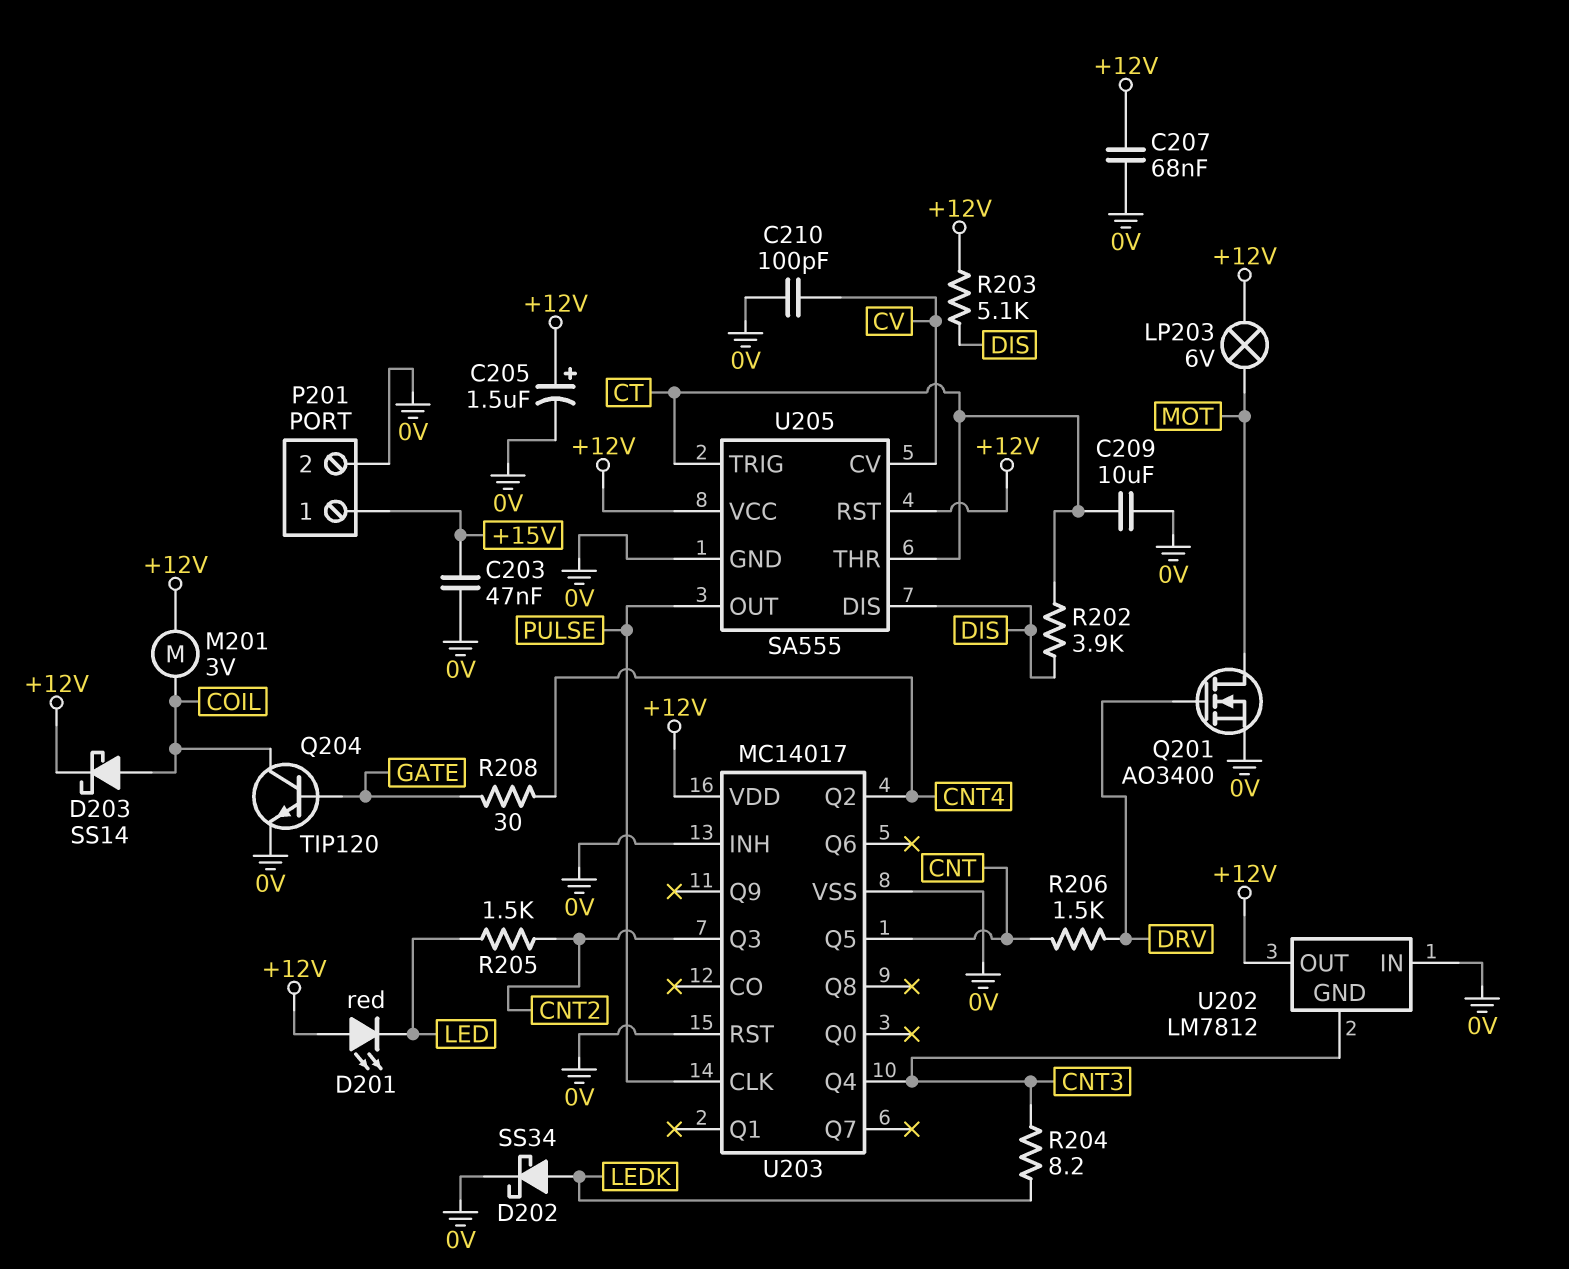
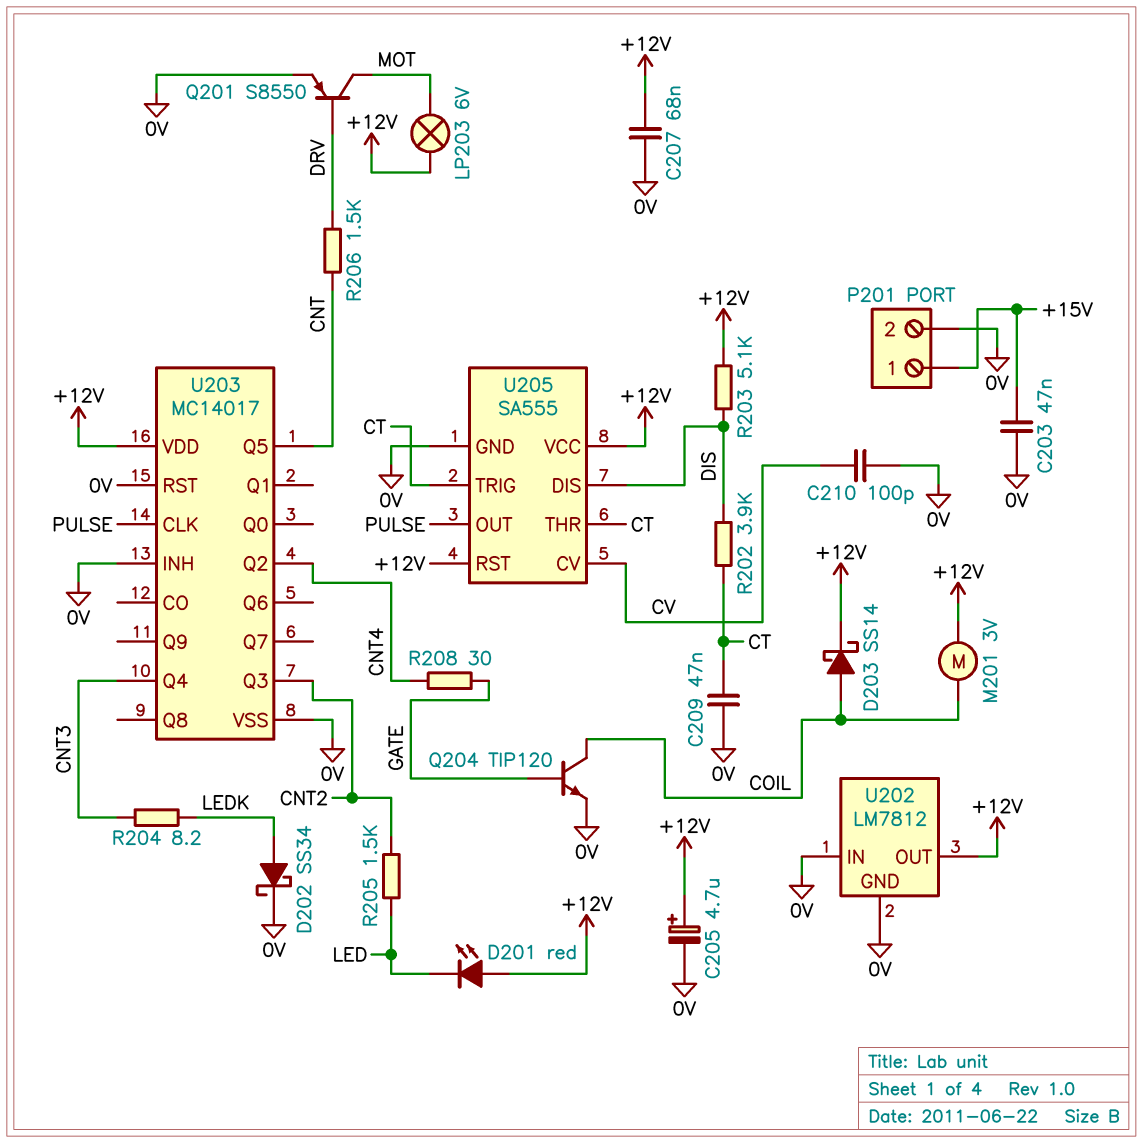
C205: 1.5uF (plus +12V, minus 0V) -> 4.7uF (plus +12V, minus 0V)
C209: 10uF (0V, CT) -> 47nF (0V, CT)
Q201: NMOS AO3400 (G DRV, D MOT, S 0V) -> PNP S8550 (B DRV, C MOT, E 0V)
U202 pin GND: CNT3 -> 0V

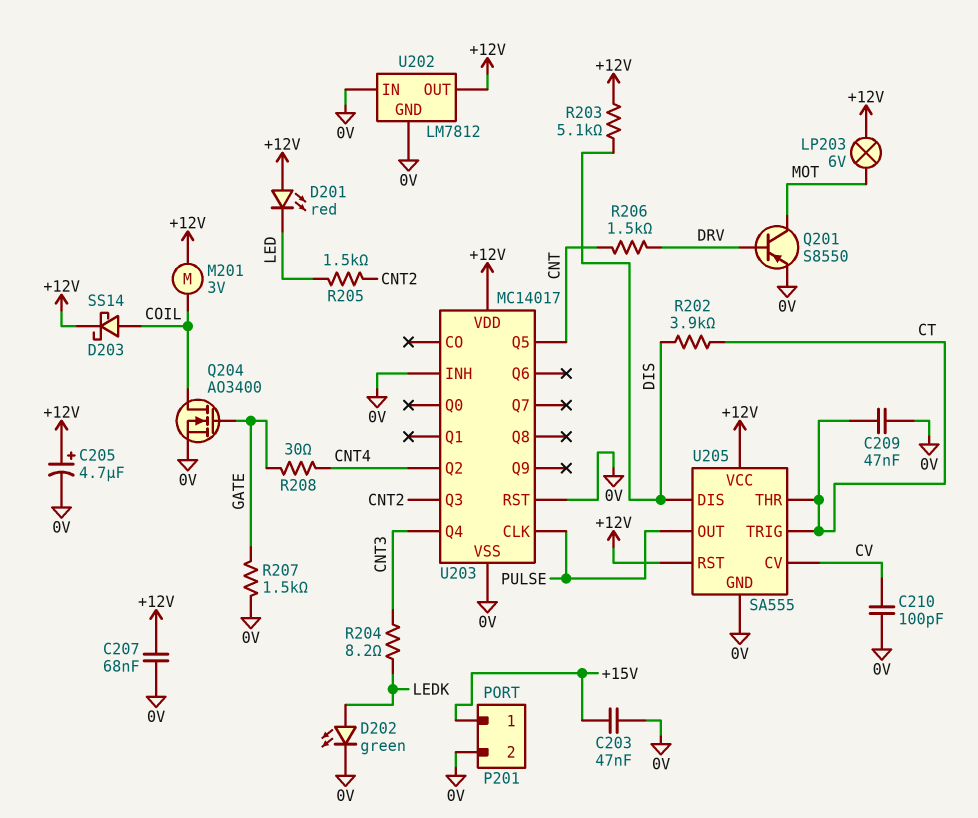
D202: schottky SS34 (A LEDK, K 0V) -> LED green (A LEDK, K 0V)
Q204: NPN TIP120 (B GATE, C COIL, E 0V) -> NMOS AO3400 (G GATE, D COIL, S 0V)
R207: none -> 1.5k (0V, GATE)

